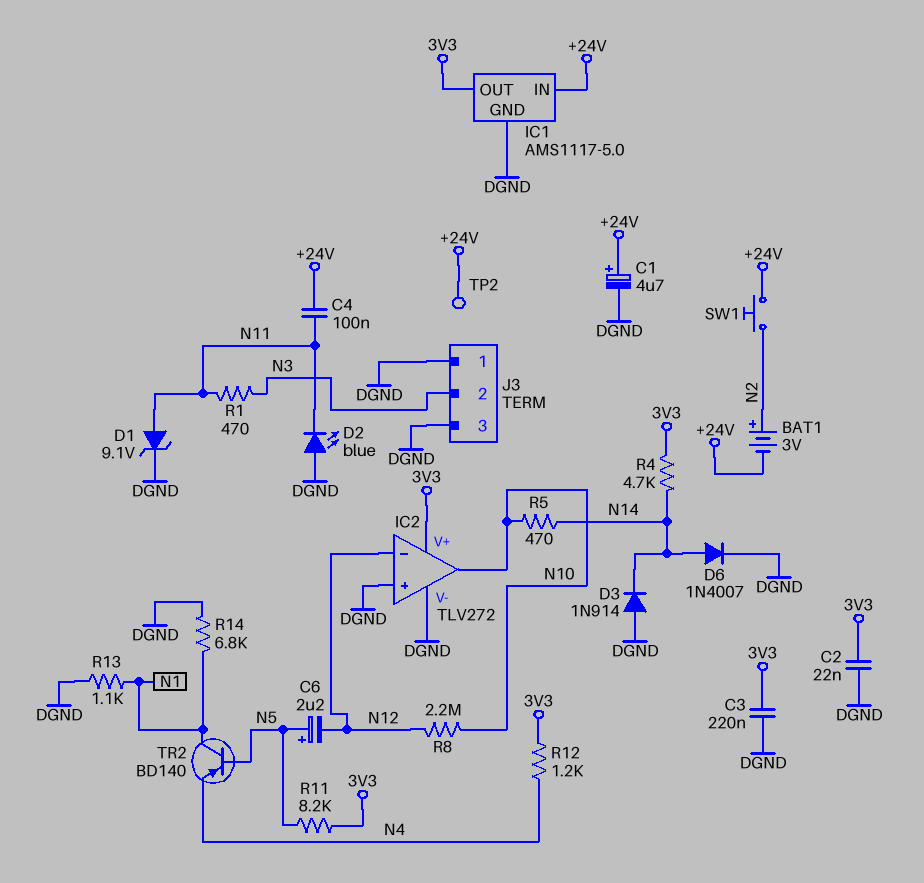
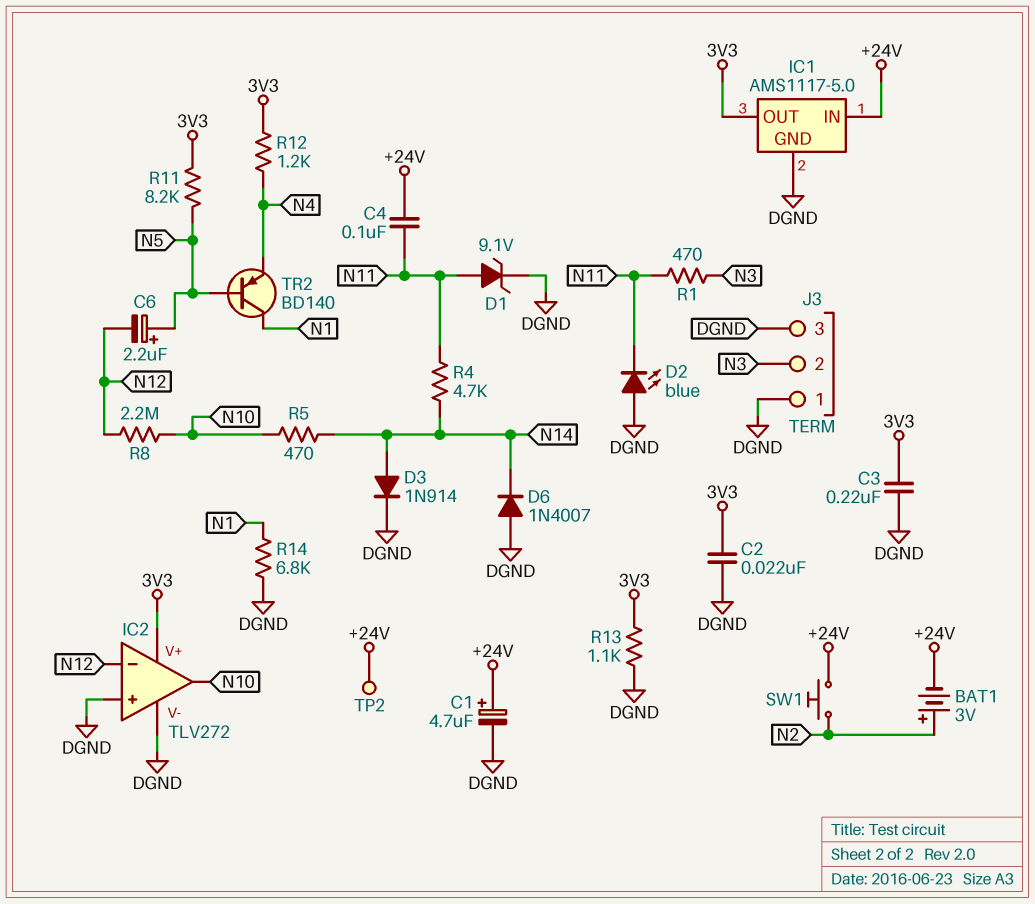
D3: diode 1N914 (A DGND, K N14) -> diode 1N914 (A N14, K DGND)
D6: diode 1N4007 (A N14, K DGND) -> diode 1N4007 (A DGND, K N14)
R4: 4.7k (3V3, N14) -> 4.7k (N11, N14)
R13: 1.1k (DGND, N1) -> 1.1k (3V3, DGND)

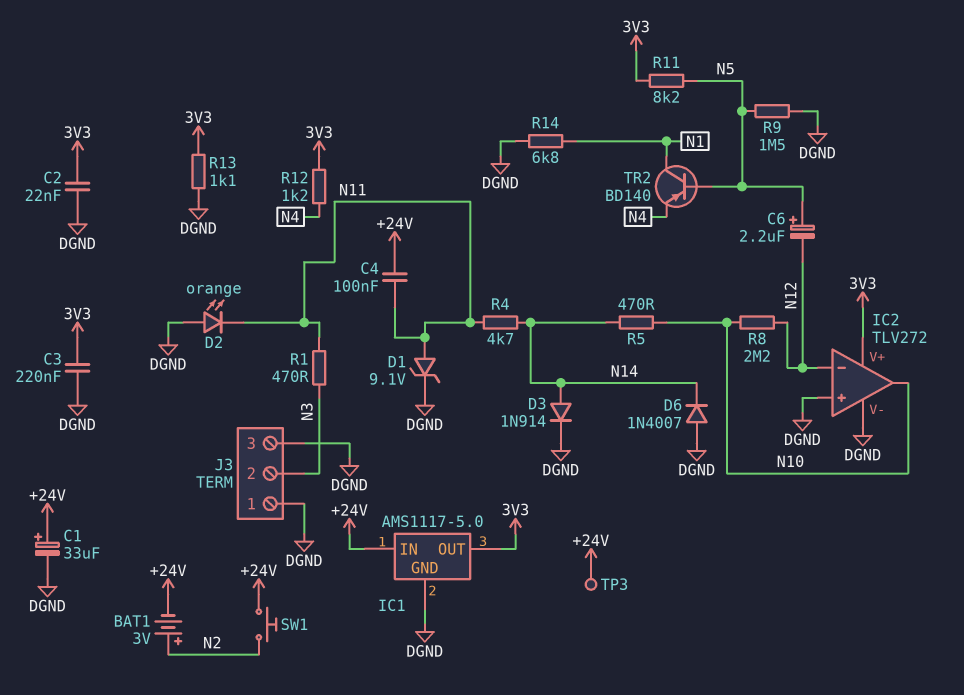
C1: 4.7uF (plus +24V, minus DGND) -> 33uF (plus +24V, minus DGND)
D2: LED blue (A DGND, K N11) -> LED orange (A DGND, K N11)
R9: none -> 1.5M (DGND, N5)
TP2: test point (+24V) -> none
TP3: none -> test point (+24V)

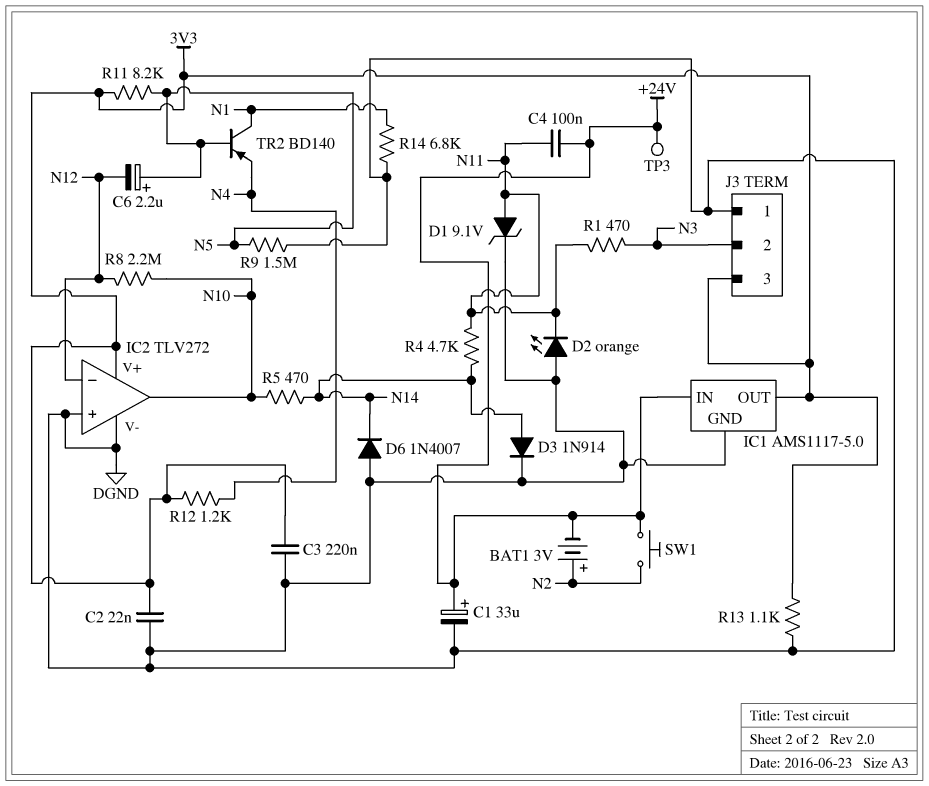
J3 pin 3: DGND -> 3V3

